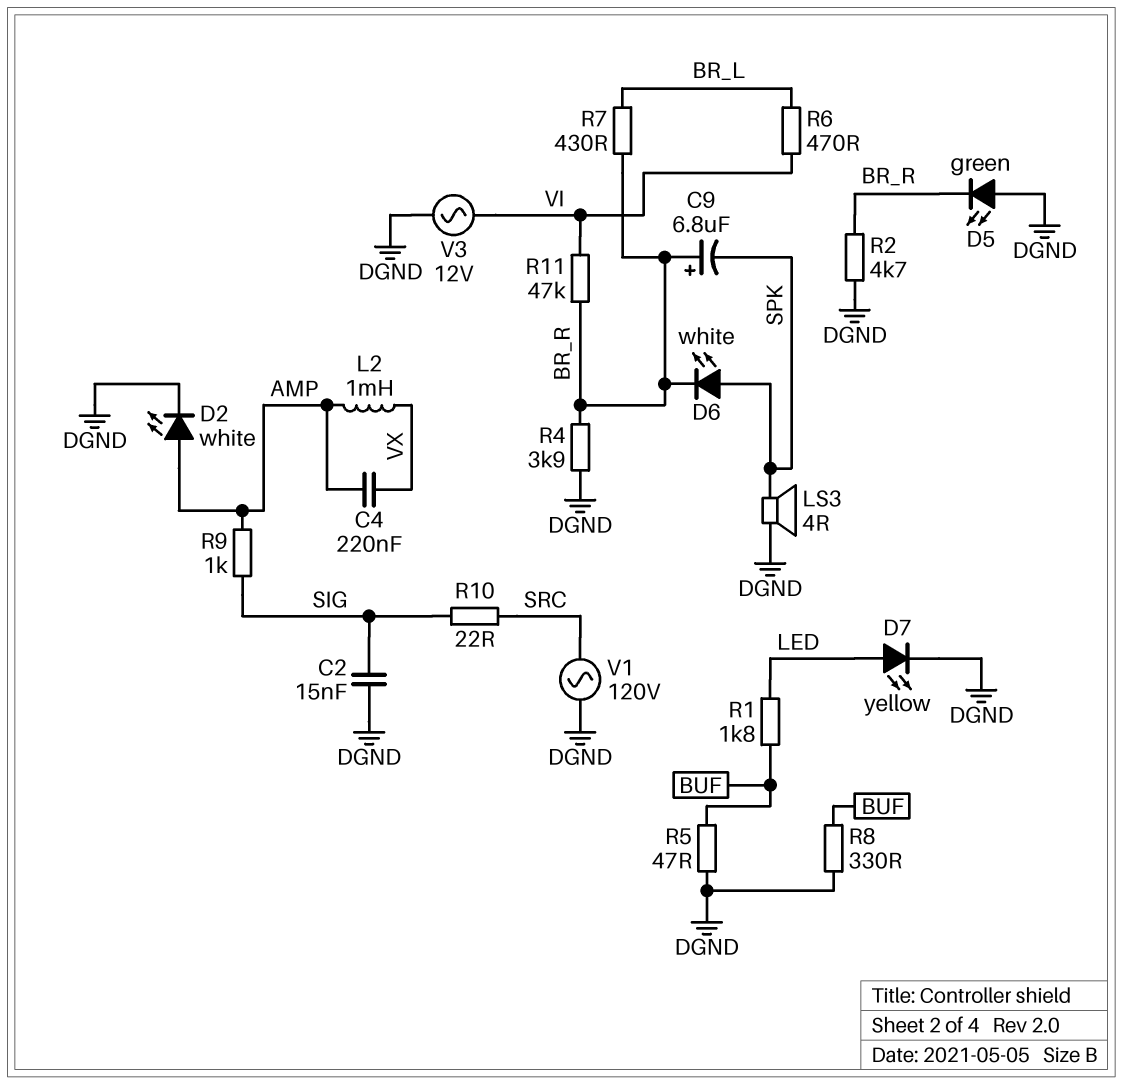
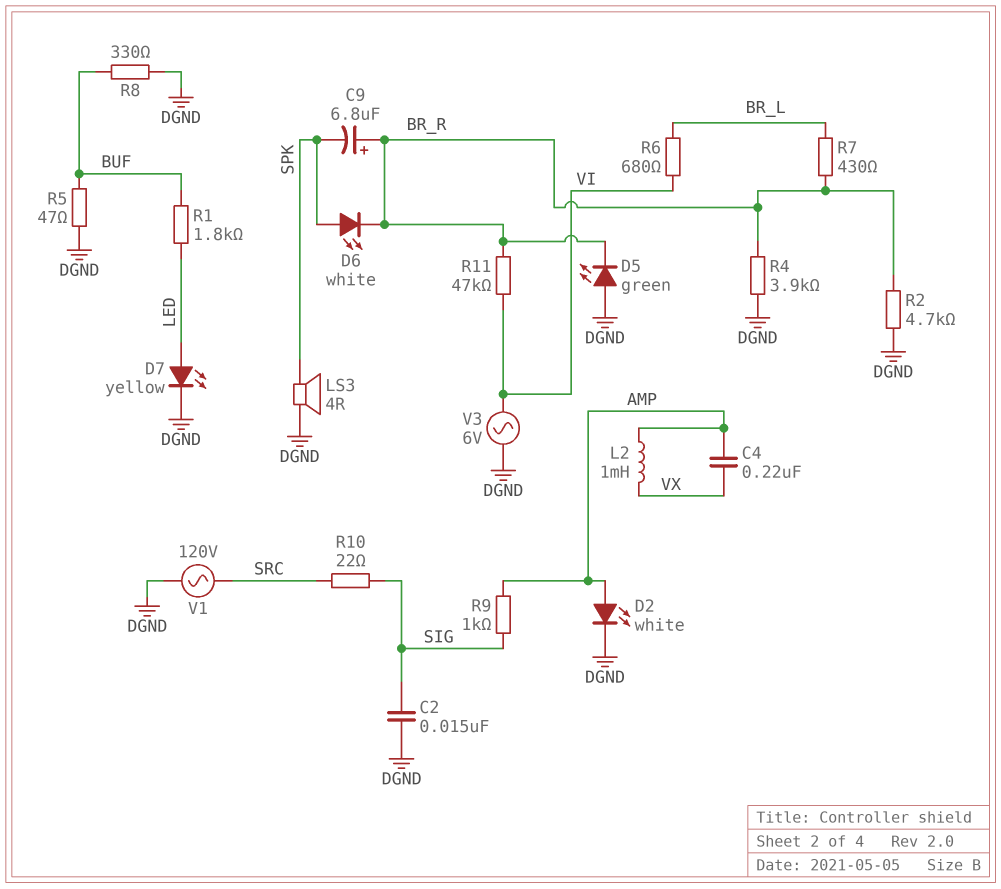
R6: 470 (BR_L, VI) -> 680 (BR_L, VI)
V3: AC 12V (DGND, VI) -> AC 6V (DGND, VI)

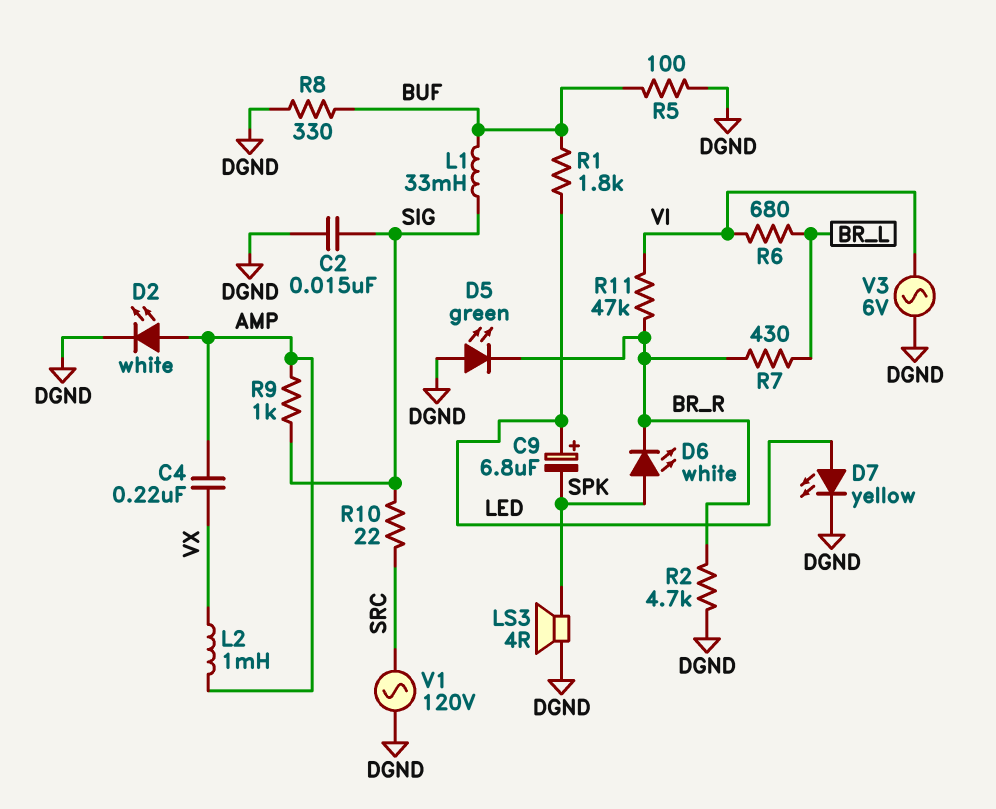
C9: 6.8uF (plus BR_R, minus SPK) -> 6.8uF (plus LED, minus SPK)
L1: none -> 33mH (BUF, SIG)
R4: 3.9k (BR_R, DGND) -> none
R5: 47 (BUF, DGND) -> 100 (BUF, DGND)

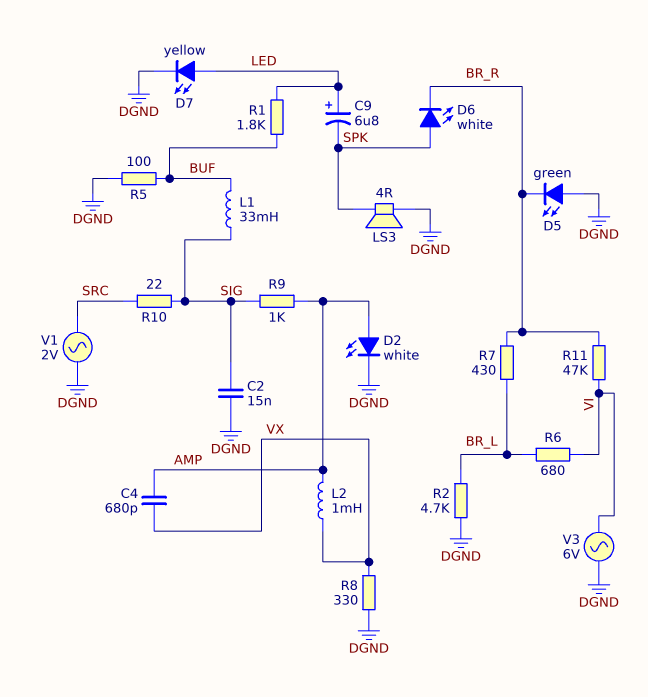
C4: 220nF (AMP, VX) -> 680pF (AMP, VX)
R2: 4.7k (BR_R, DGND) -> 4.7k (BR_L, DGND)
R8: 330 (BUF, DGND) -> 330 (DGND, VX)
V1: AC 120V (DGND, SRC) -> AC 2V (DGND, SRC)

